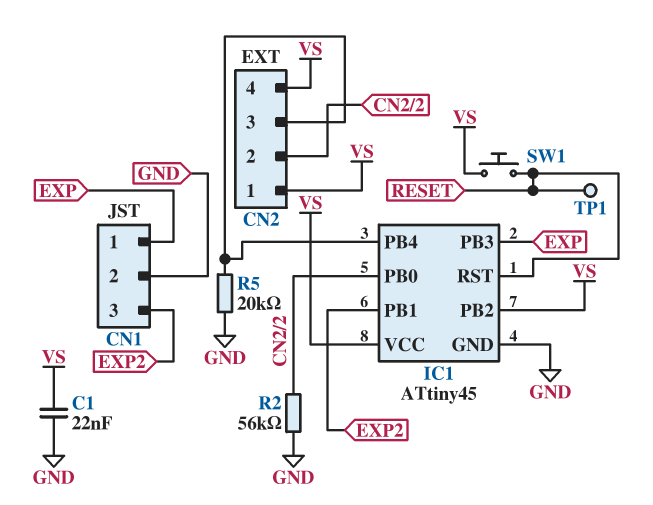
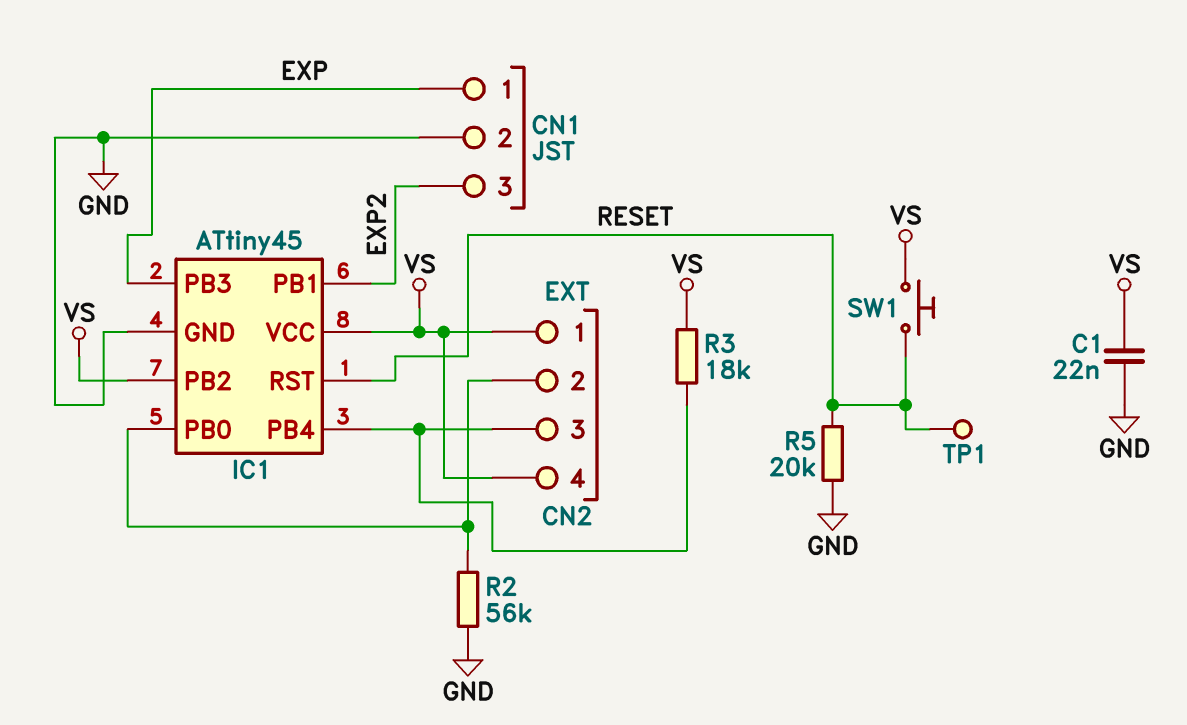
R3: none -> 18k (CN2/3, VS)
R5: 20k (CN2/3, GND) -> 20k (GND, RESET)

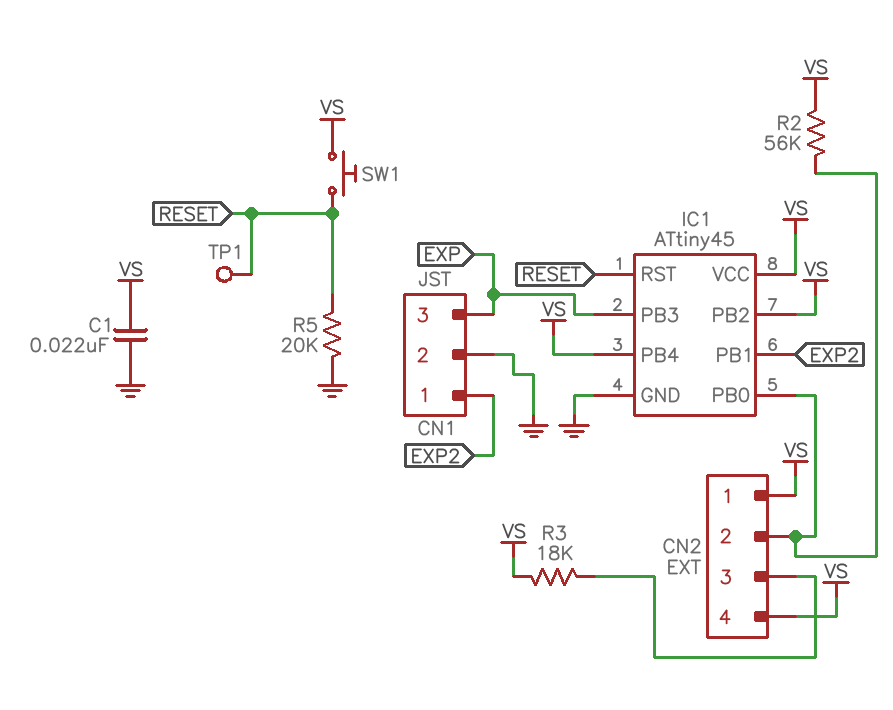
CN1 pin 1: EXP -> EXP2
CN1 pin 3: EXP2 -> EXP
IC1 pin PB4: CN2/3 -> VS
R2: 56k (CN2/2, GND) -> 56k (CN2/2, VS)

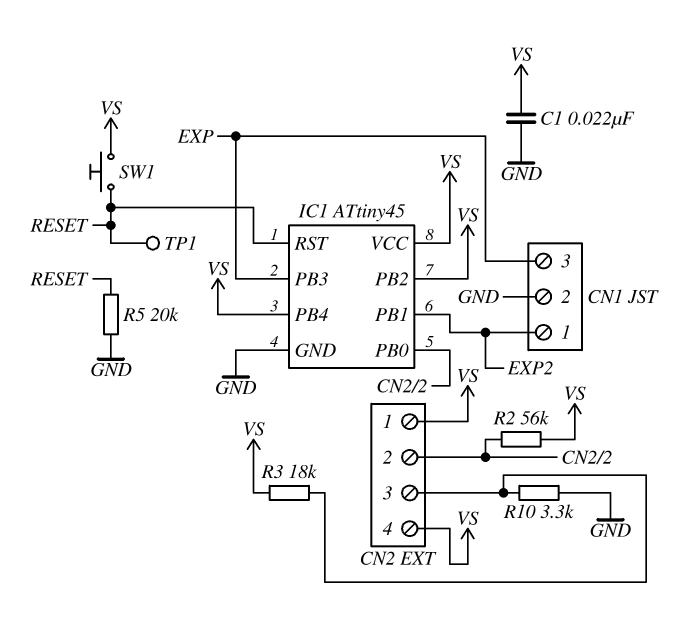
R10: none -> 3.3k (CN2/3, GND)

